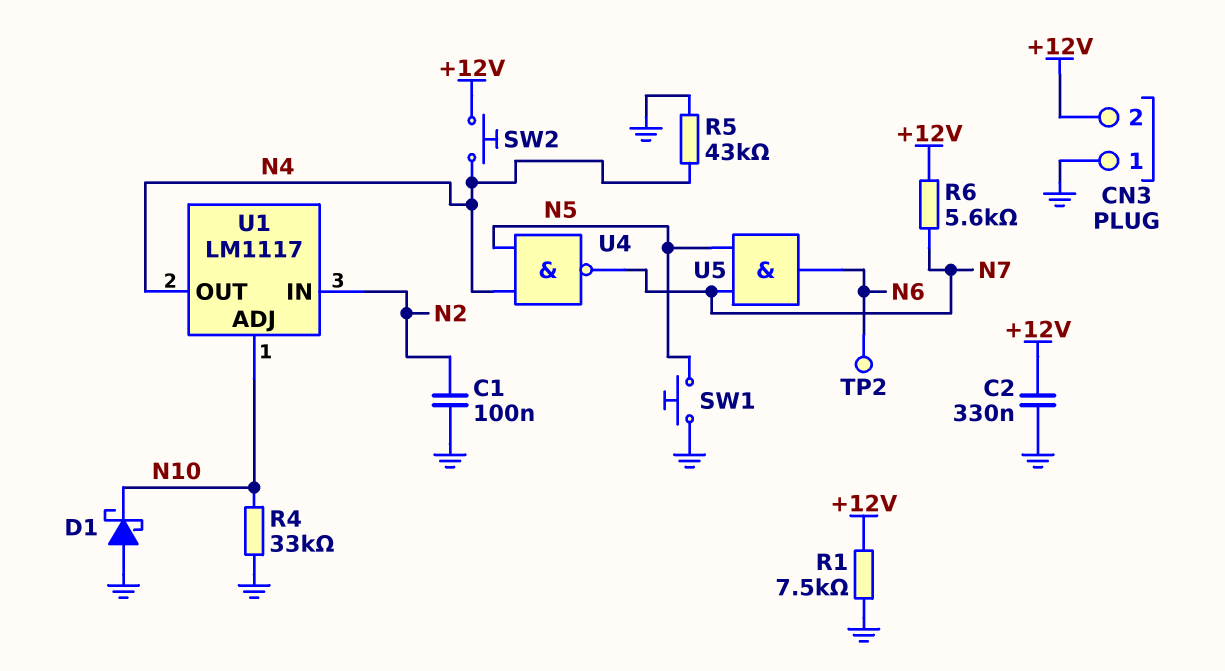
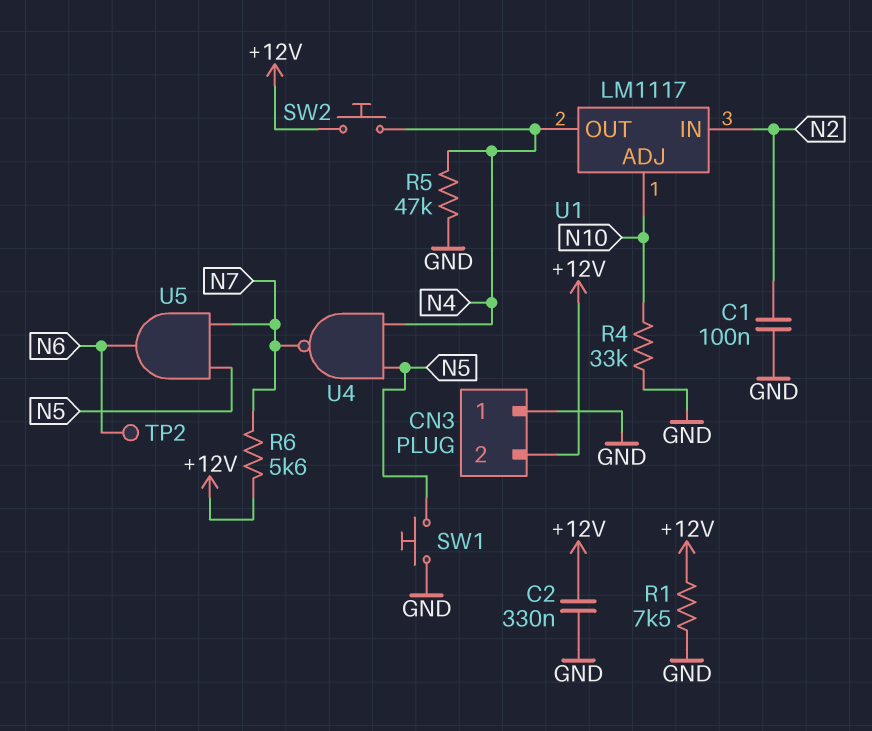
D1: schottky (A GND, K N10) -> none
R5: 43k (GND, N4) -> 47k (GND, N4)

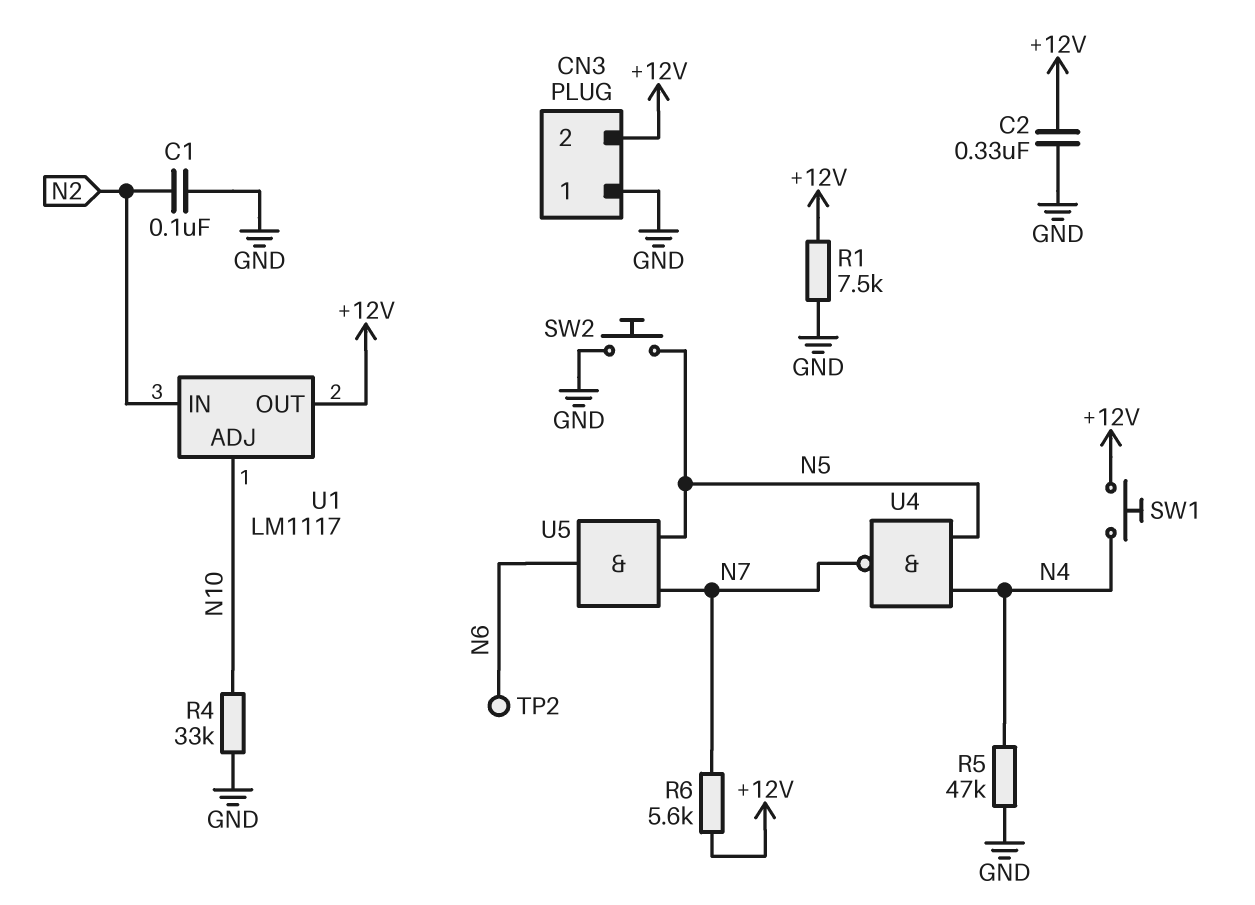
SW1: button (GND, N5) -> button (+12V, N4)
SW2: button (+12V, N4) -> button (GND, N5)
U1 pin OUT: N4 -> +12V

